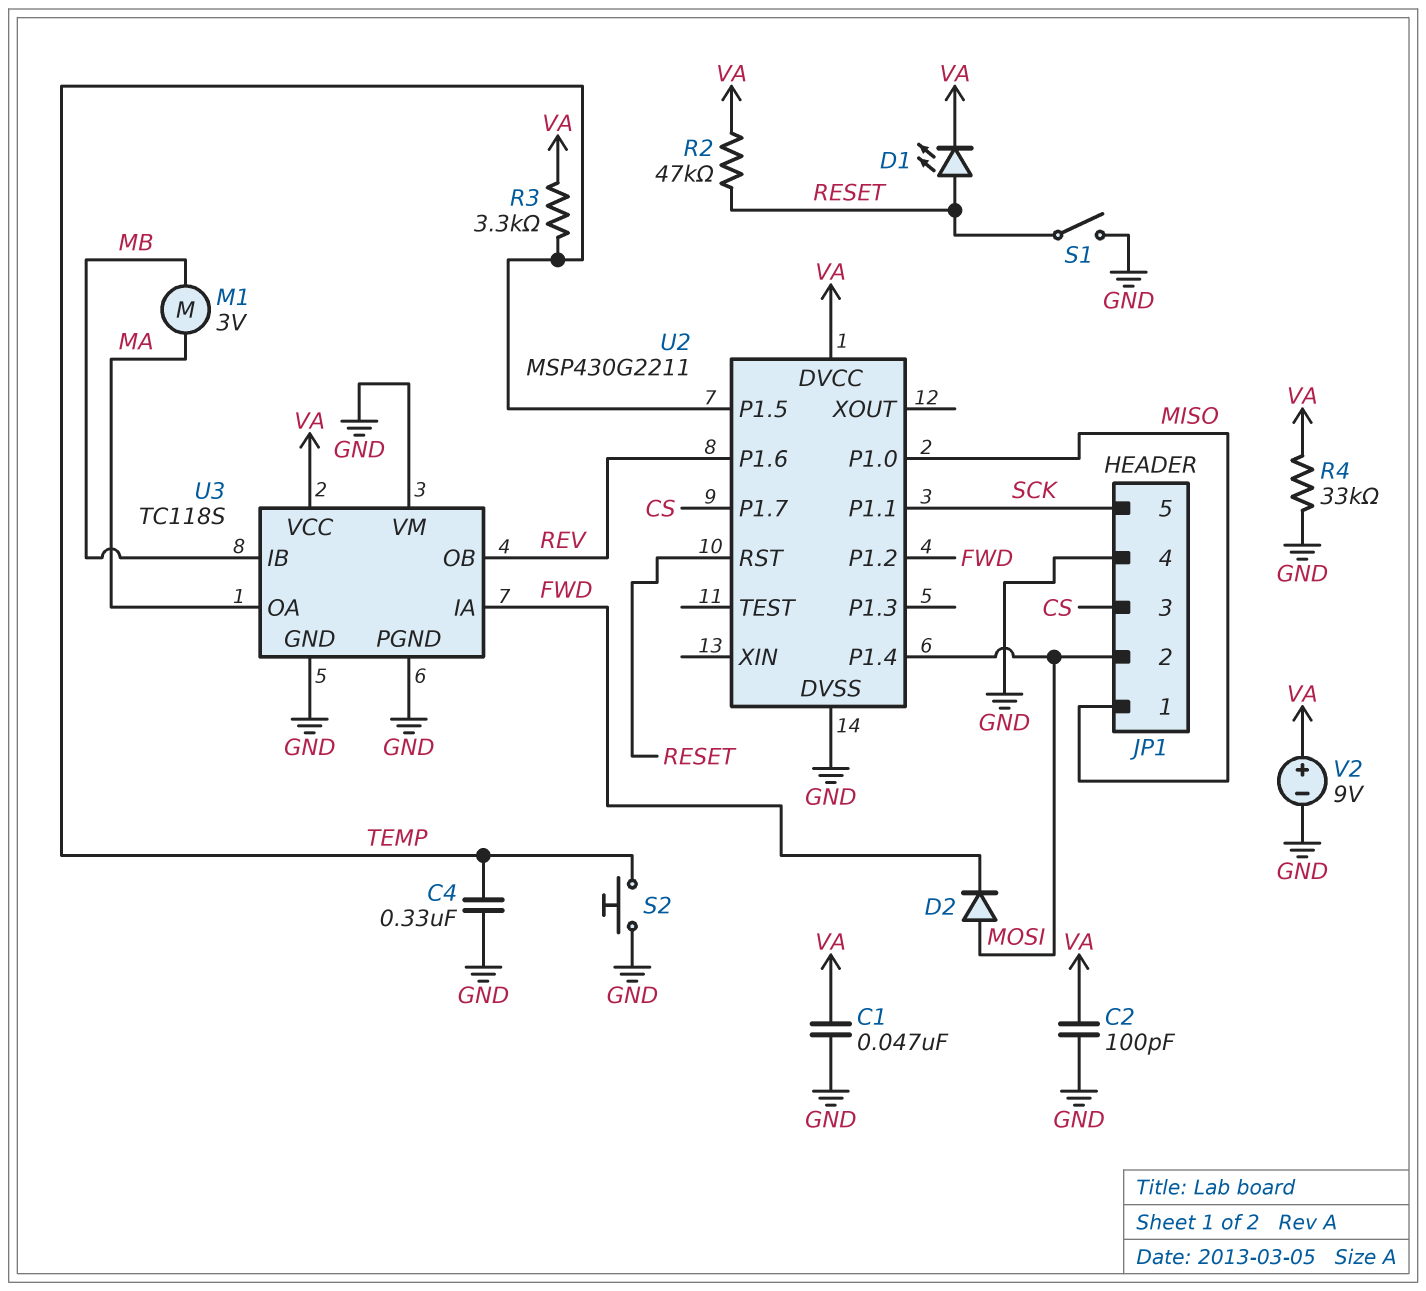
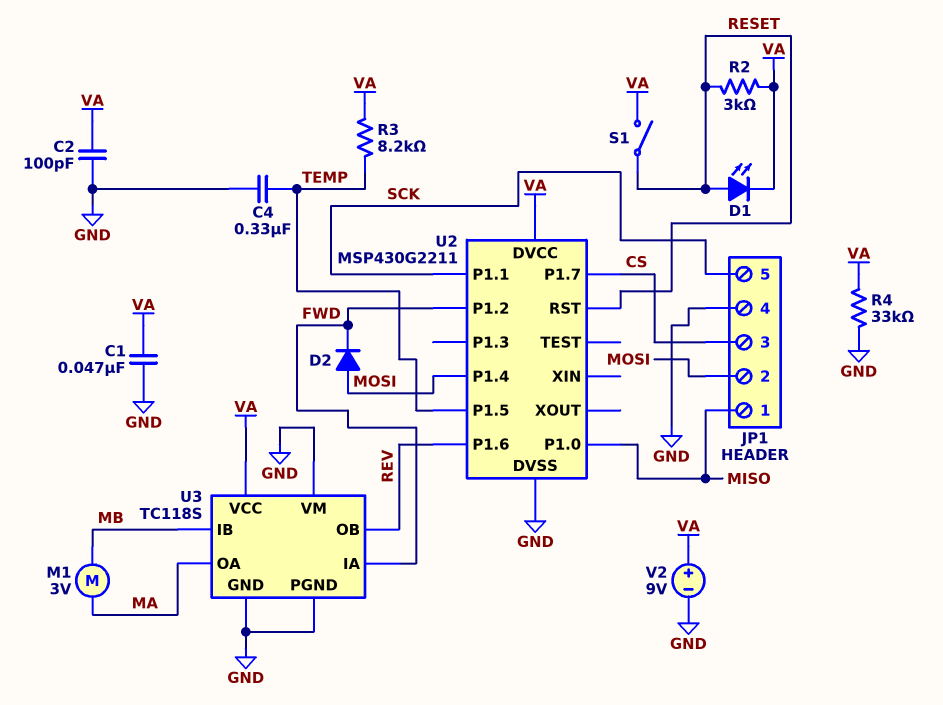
R2: 47k (RESET, VA) -> 3k (RESET, VA)
R3: 3.3k (TEMP, VA) -> 8.2k (TEMP, VA)
S1: switch (GND, RESET) -> switch (RESET, VA)
S2: button (GND, TEMP) -> none

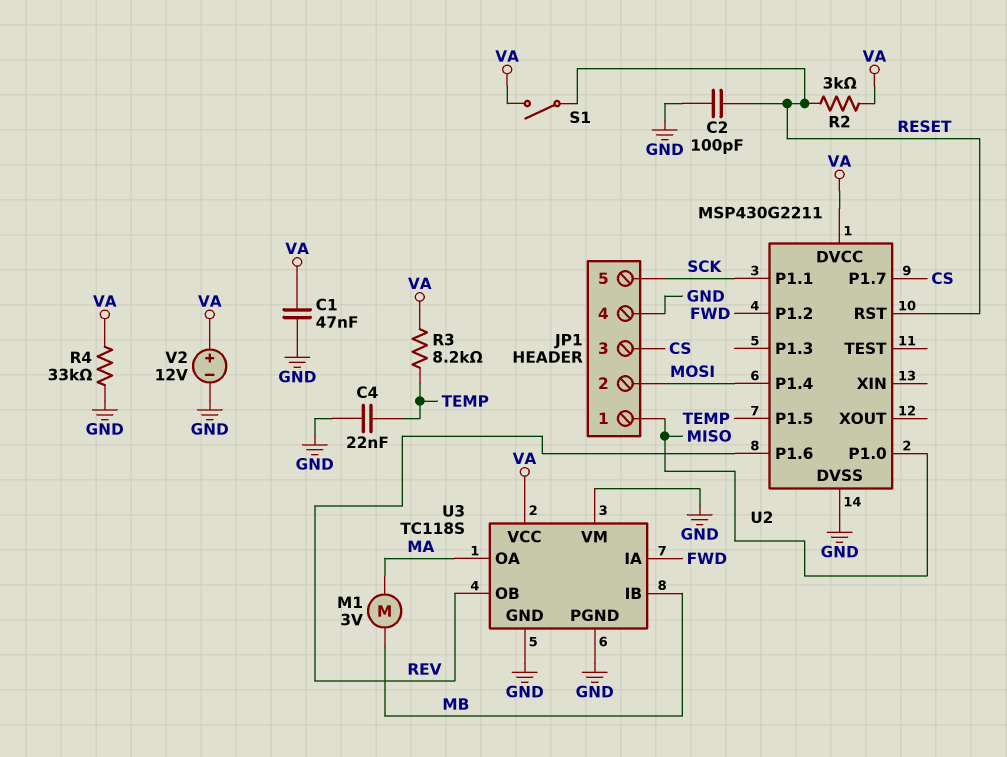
C2: 100pF (GND, VA) -> 100pF (GND, RESET)
C4: 330nF (GND, TEMP) -> 22nF (GND, TEMP)
D1: LED (A RESET, K VA) -> none
D2: diode (A MOSI, K FWD) -> none
V2: 9V (plus VA, minus GND) -> 12V (plus VA, minus GND)

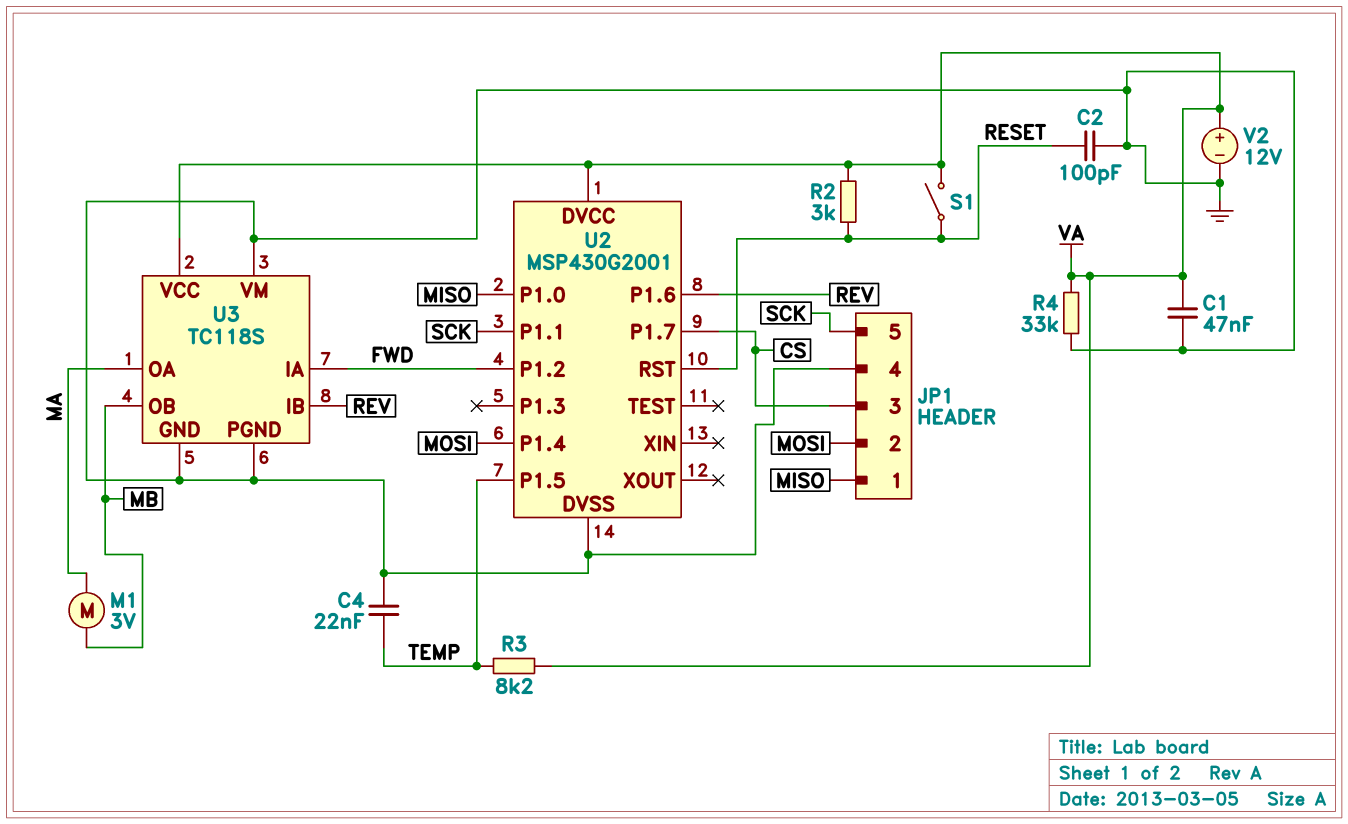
U2: MSP430G2211 -> MSP430G2001
U3 pin IB: MB -> REV
U3 pin OB: REV -> MB

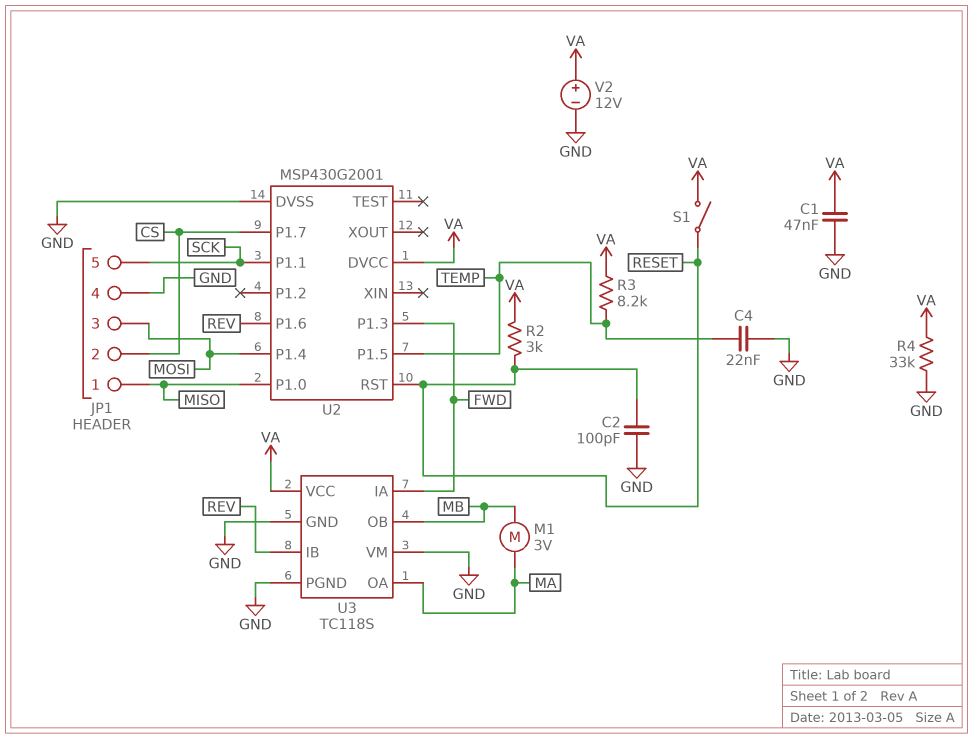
JP1 pin 2: MOSI -> CS
JP1 pin 3: CS -> MOSI
U2 pin P1.2: FWD -> none
U2 pin P1.3: none -> FWD

